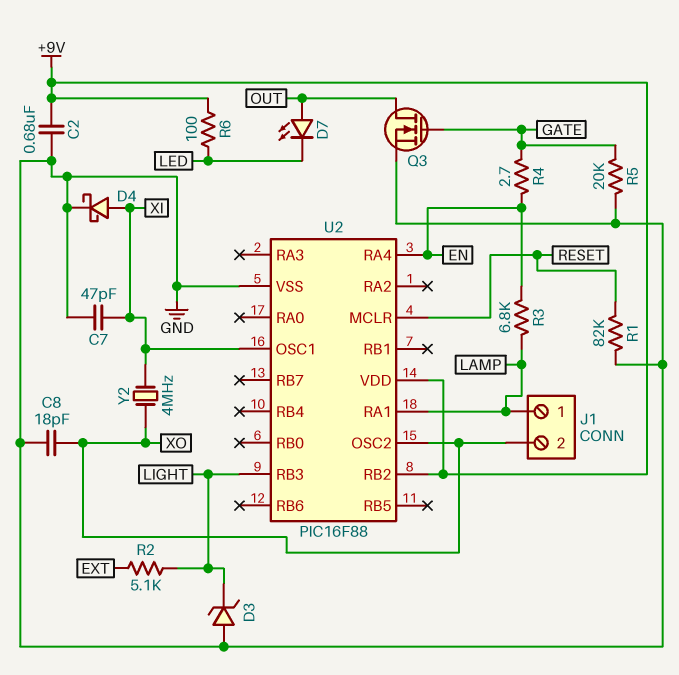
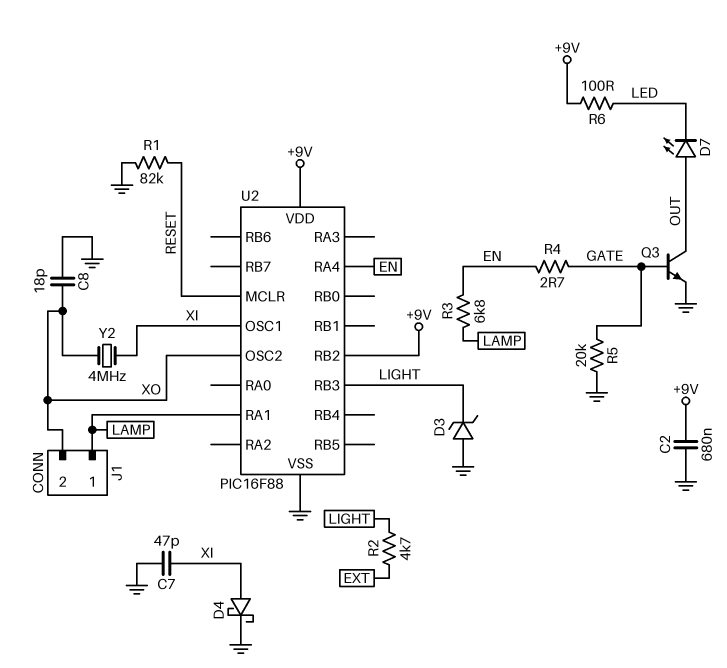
Q3: NMOS (G GATE, D OUT, S GND) -> NPN (B GATE, C OUT, E GND)
R2: 5.1k (EXT, LIGHT) -> 4.7k (EXT, LIGHT)

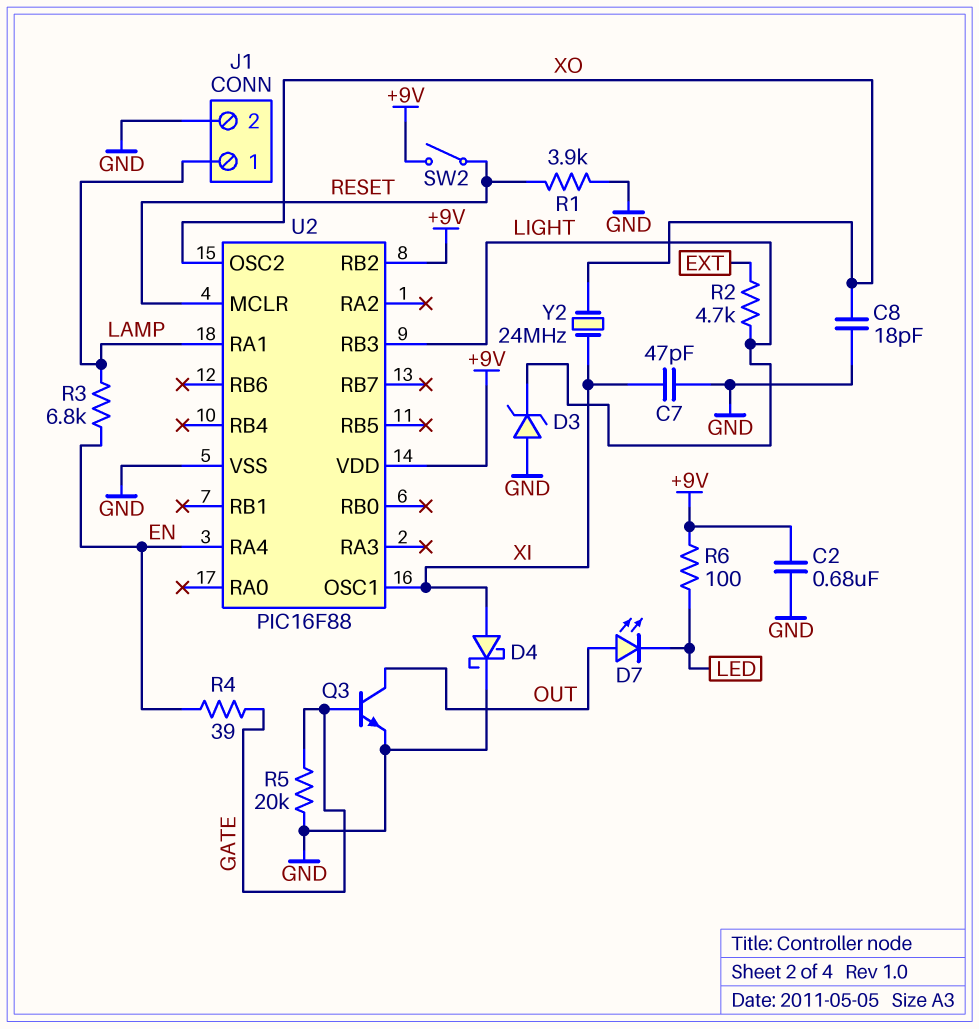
J1 pin 2: XO -> GND
R1: 82k (GND, RESET) -> 3.9k (GND, RESET)
R4: 2.7 (EN, GATE) -> 39 (EN, GATE)
SW2: none -> switch (+9V, RESET)
Y2: 4MHz (XI, XO) -> 24MHz (XI, XO)

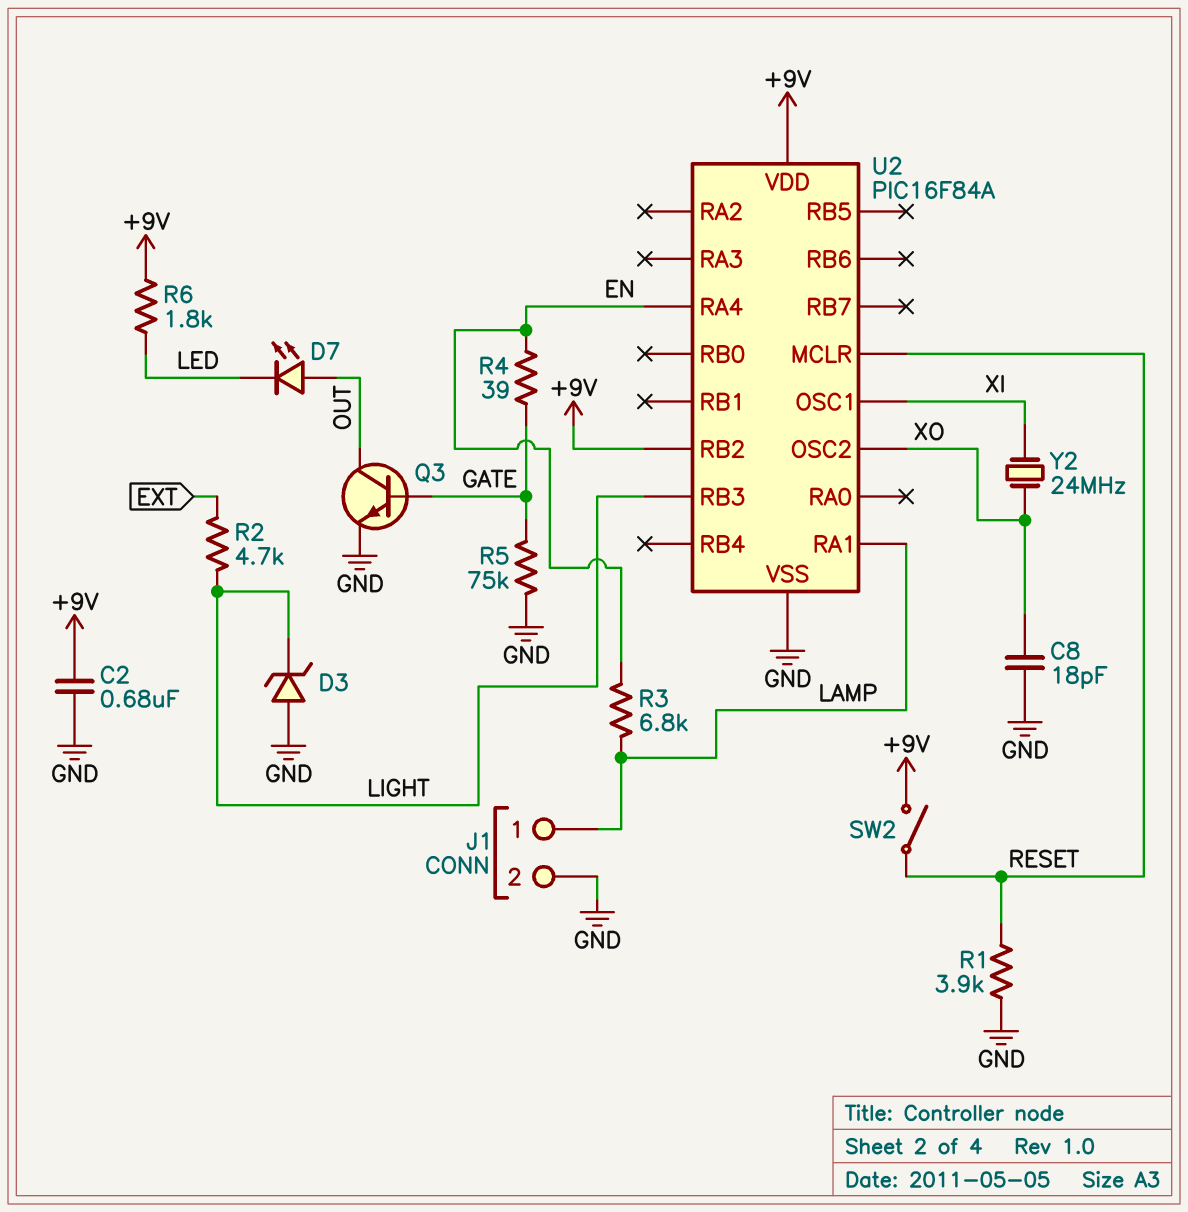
C7: 47pF (GND, XI) -> none
D4: schottky (A XI, K GND) -> none
R5: 20k (GATE, GND) -> 75k (GATE, GND)
R6: 100 (+9V, LED) -> 1.8k (+9V, LED)
U2: PIC16F88 -> PIC16F84A

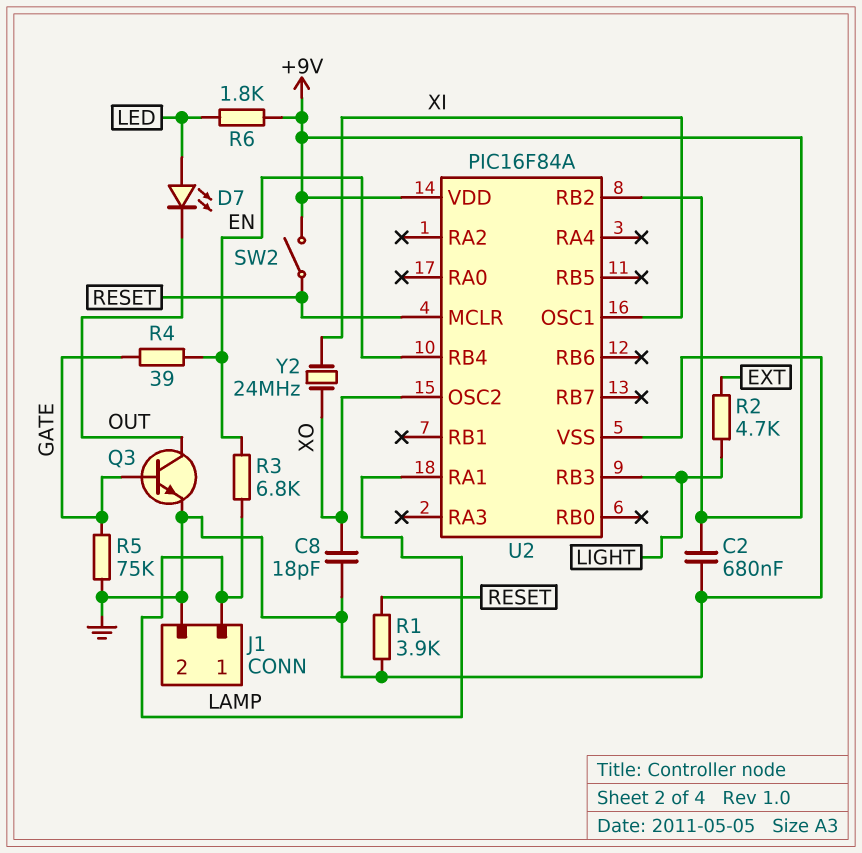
D3: zener (A GND, K LIGHT) -> none
D7: LED (A OUT, K LED) -> LED (A LED, K OUT)
U2 pin RA4: EN -> none
U2 pin RB4: none -> EN

